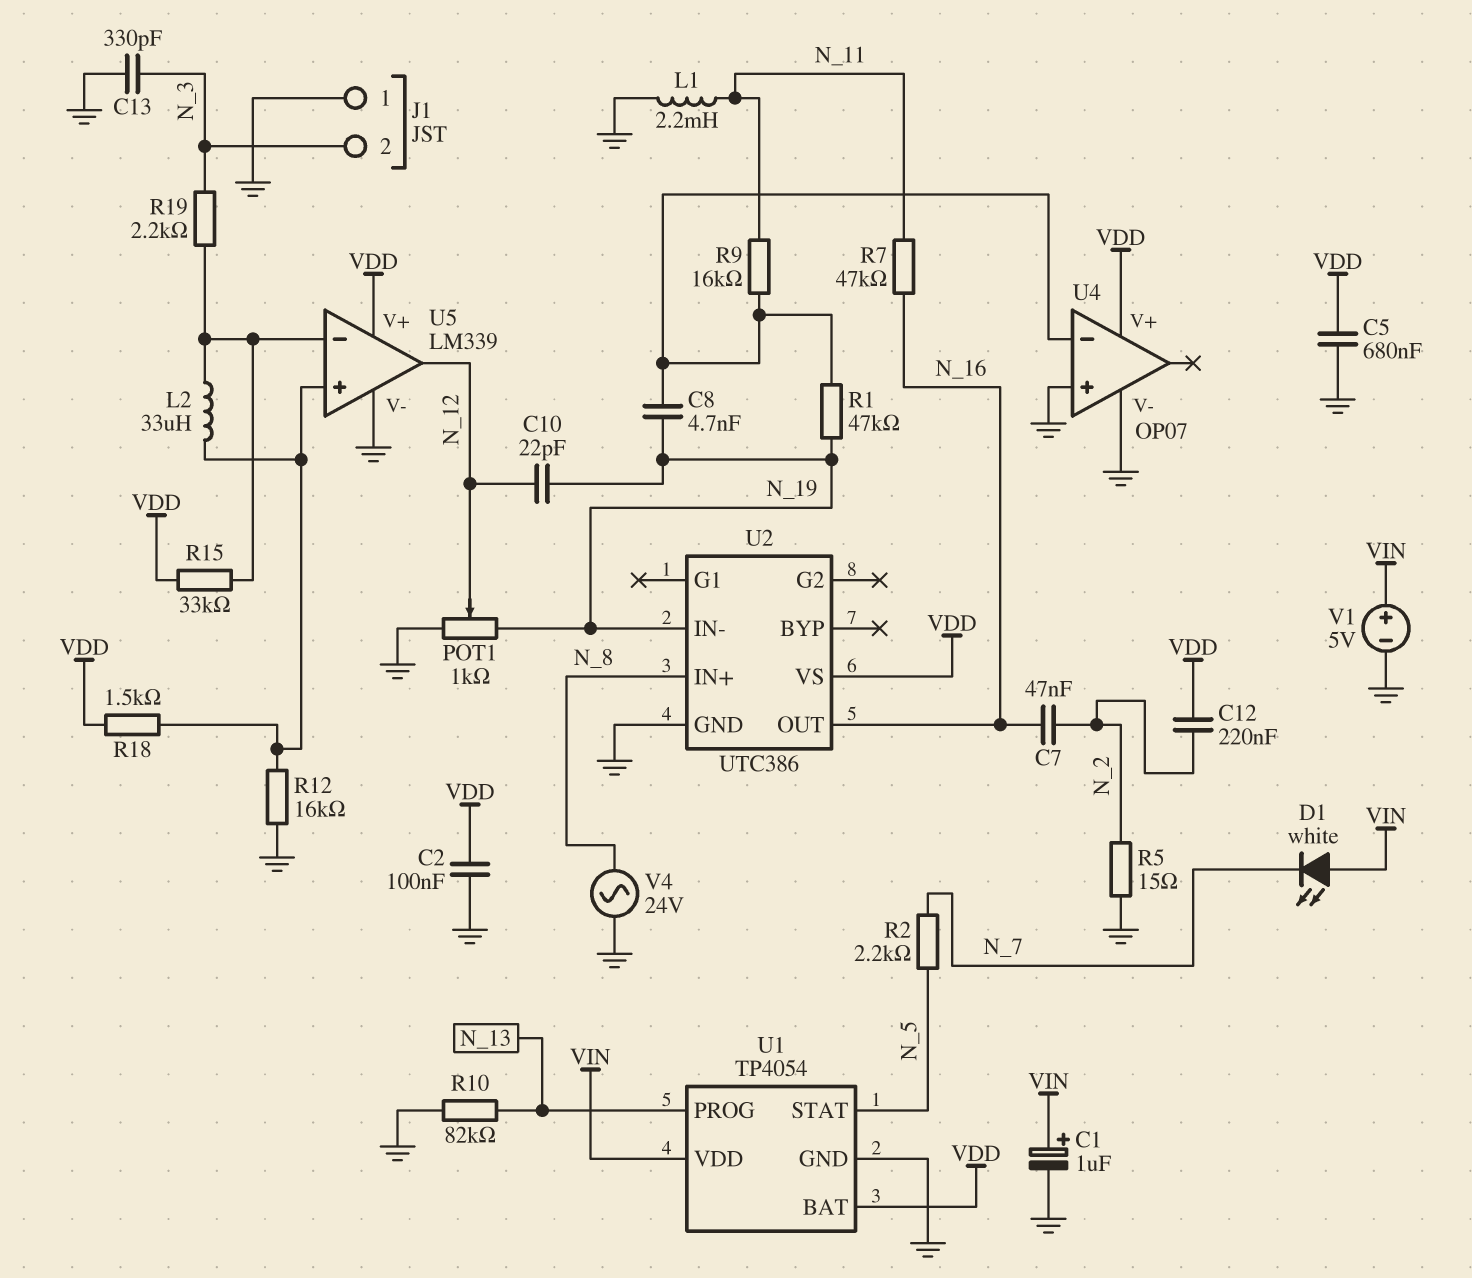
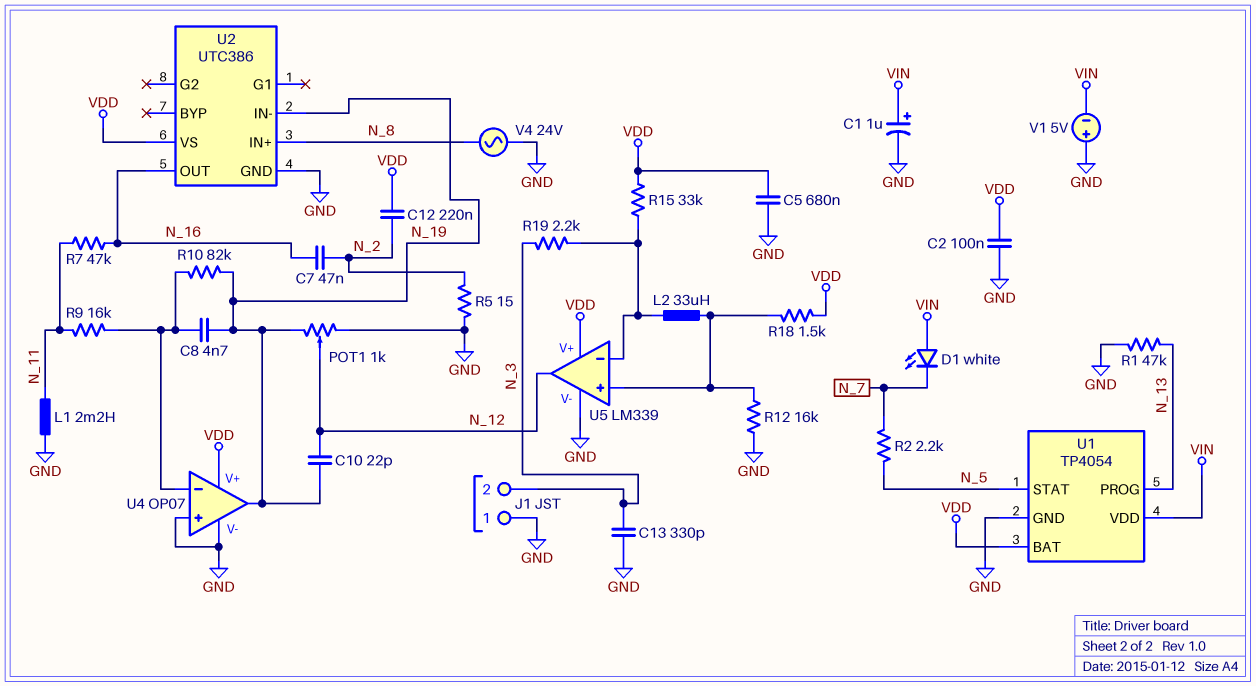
R1: 47k (N_19, U4/in-) -> 47k (GND, N_13)
R10: 82k (GND, N_13) -> 82k (N_19, U4/in-)
U4 pin out: none -> N_19
V1: 5V (plus VIN, minus GND) -> 5V (plus GND, minus VIN)

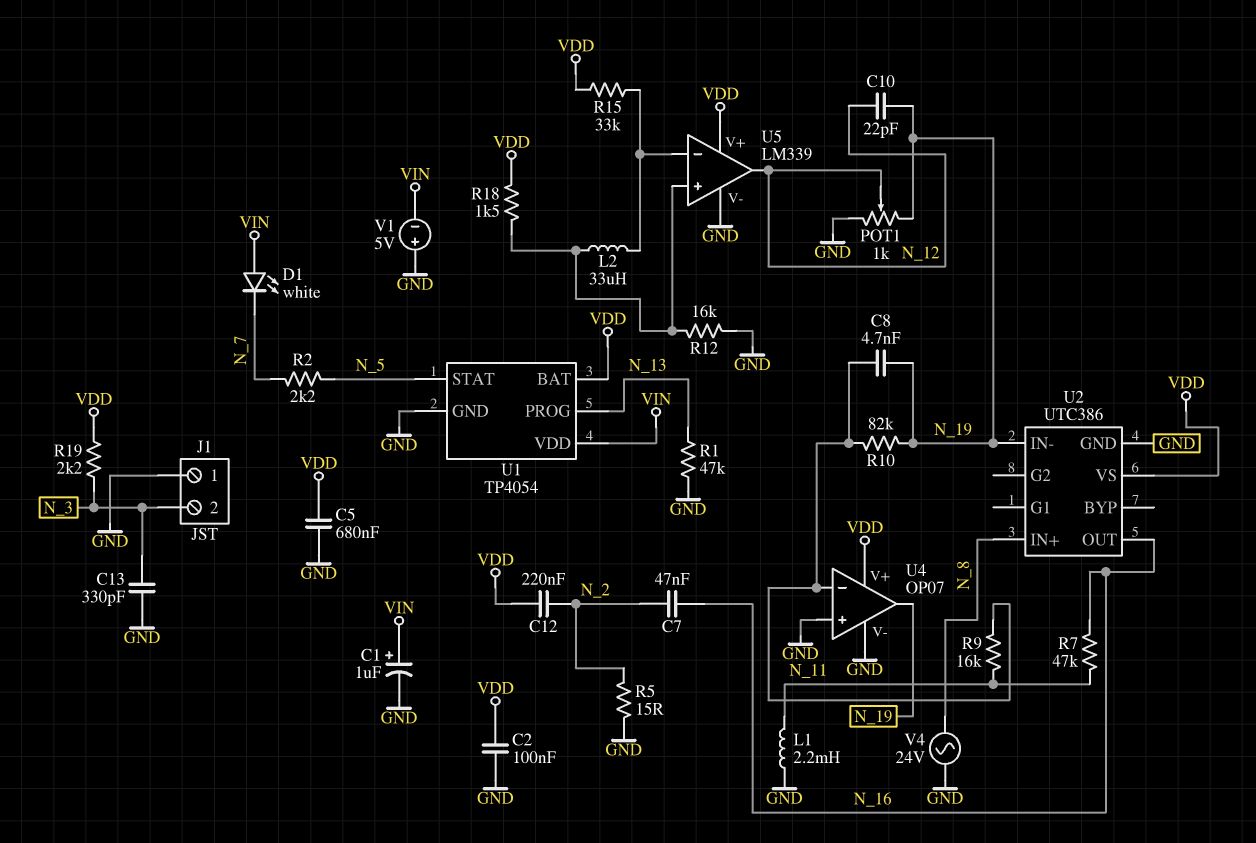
R19: 2.2k (N_3, U5/in-) -> 2.2k (N_3, VDD)

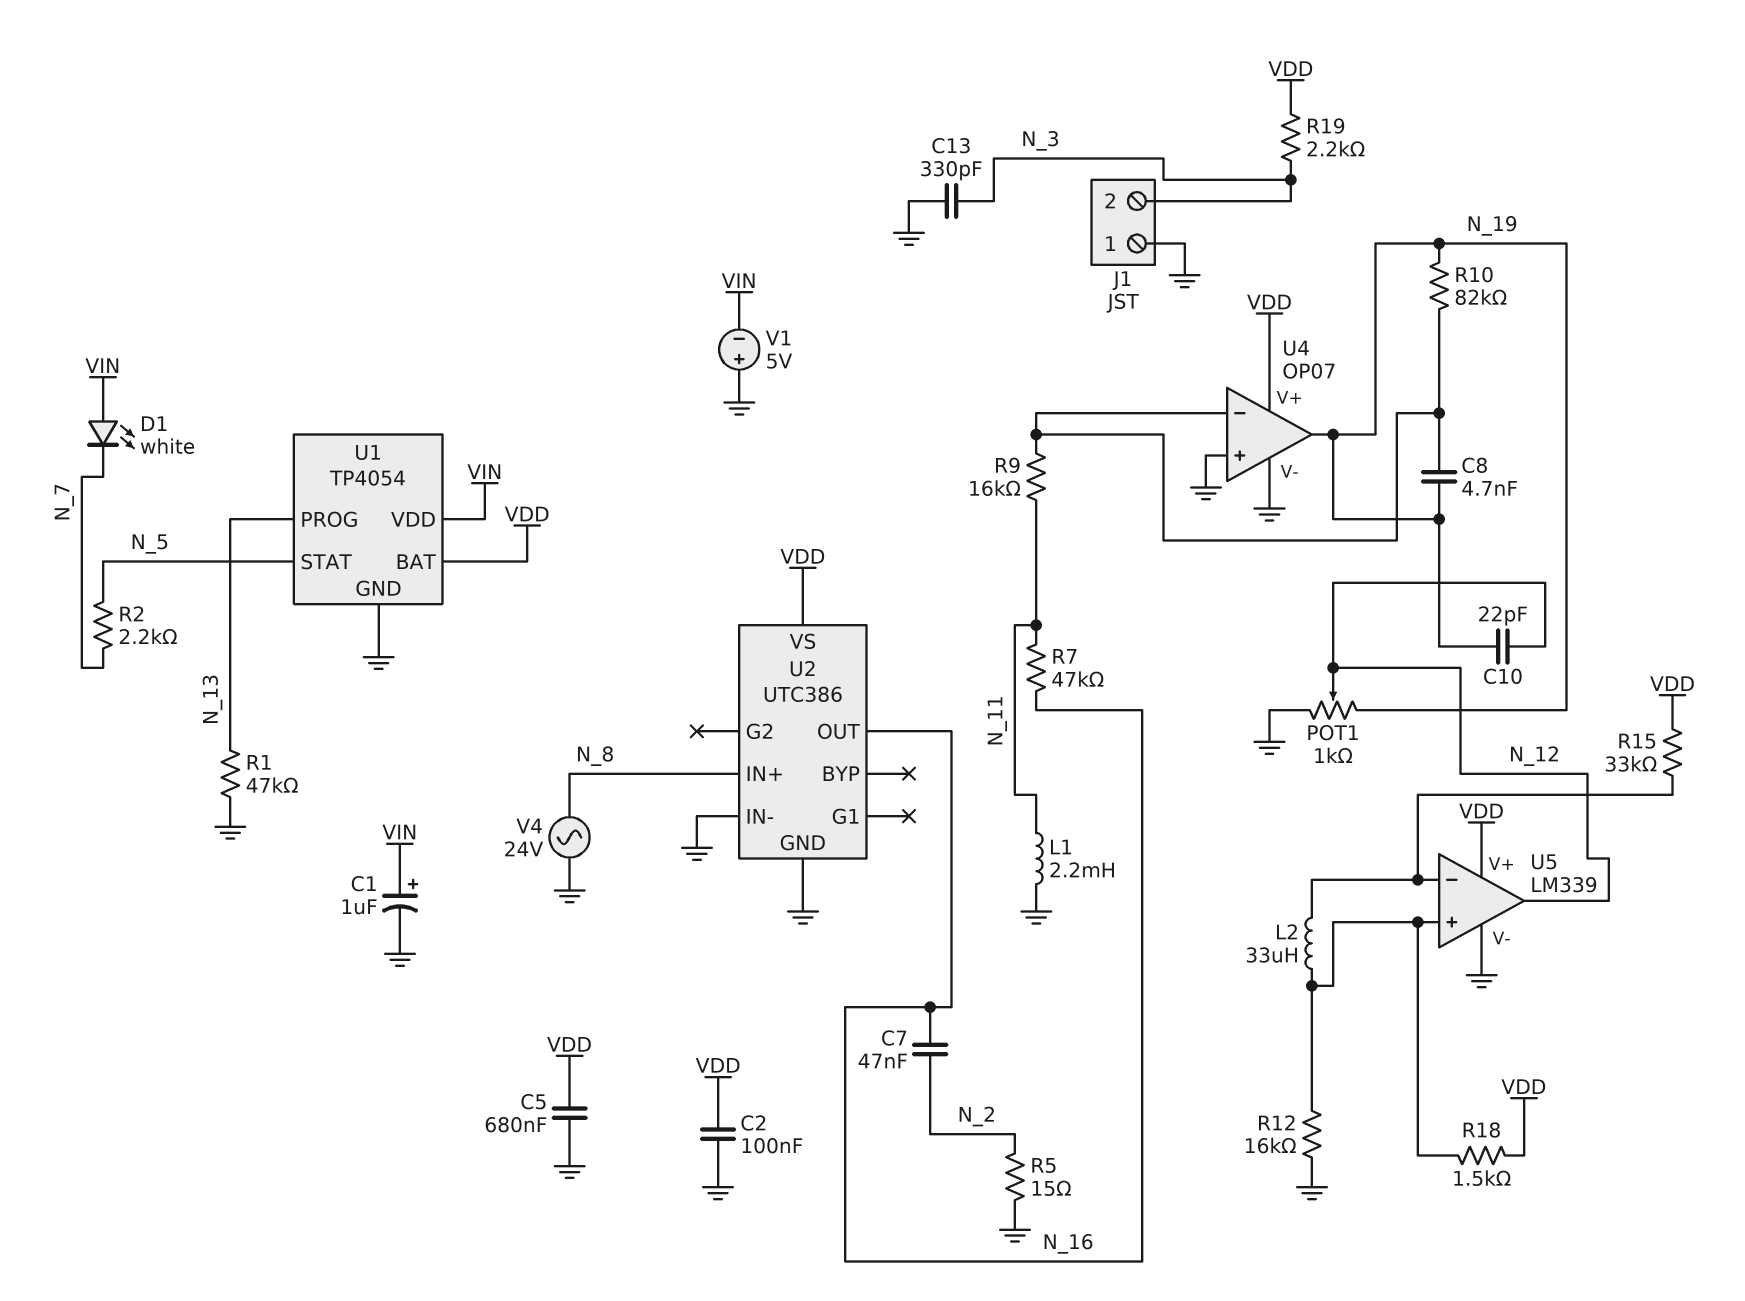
C12: 220nF (N_2, VDD) -> none
U2 pin IN-: N_19 -> GND

